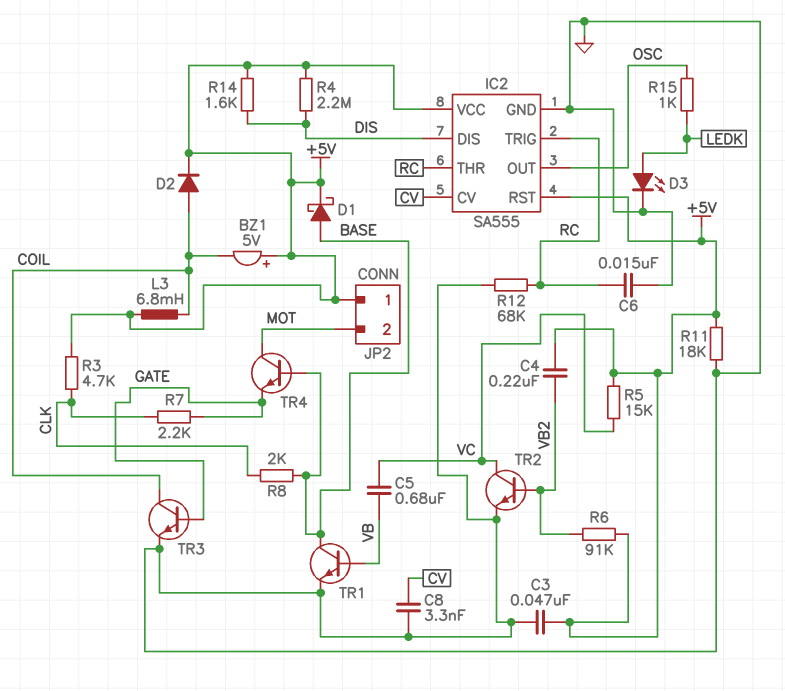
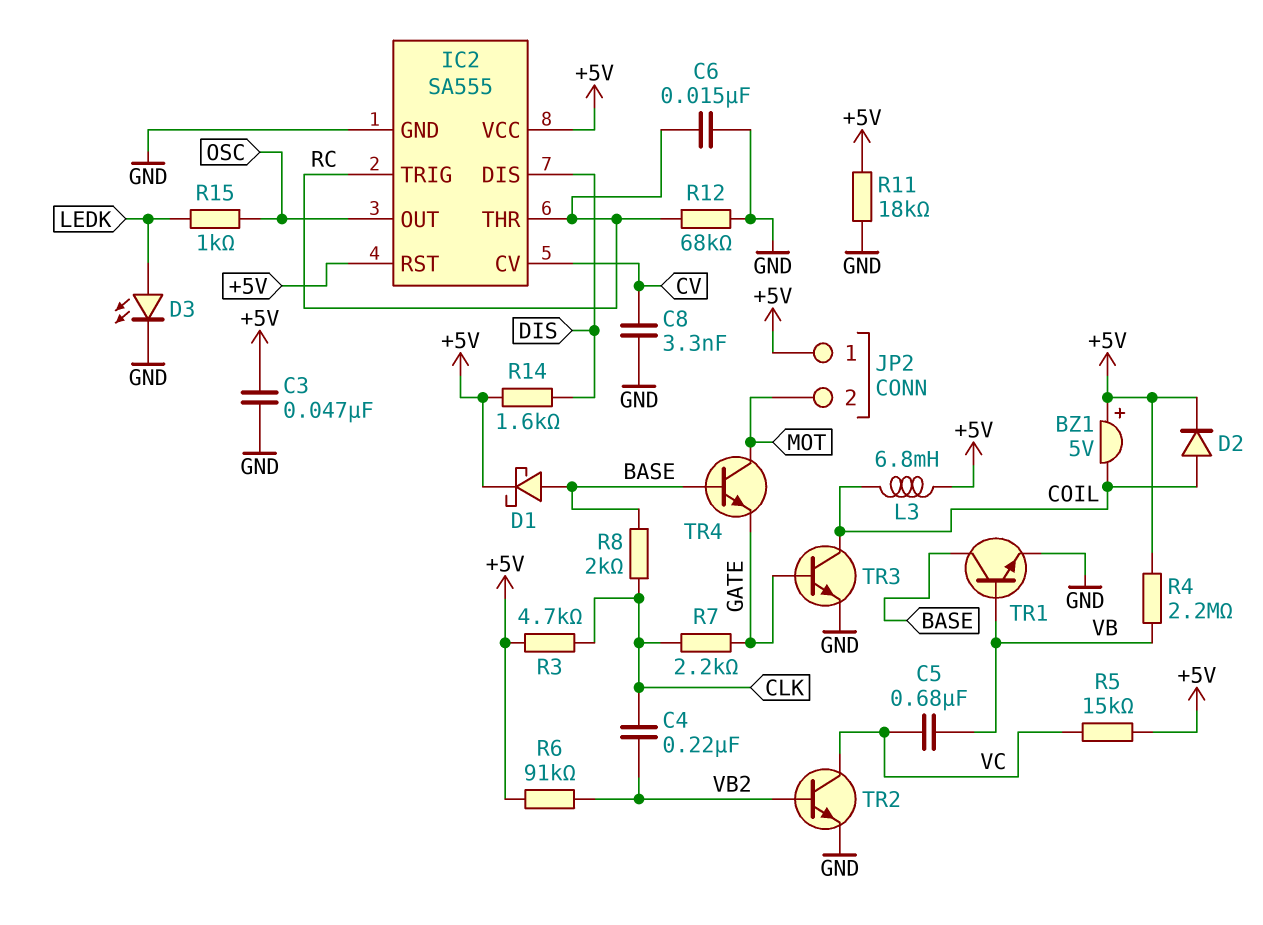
C4: 220nF (+5V, VB2) -> 220nF (CLK, VB2)
R4: 2.2M (+5V, DIS) -> 2.2M (+5V, VB)

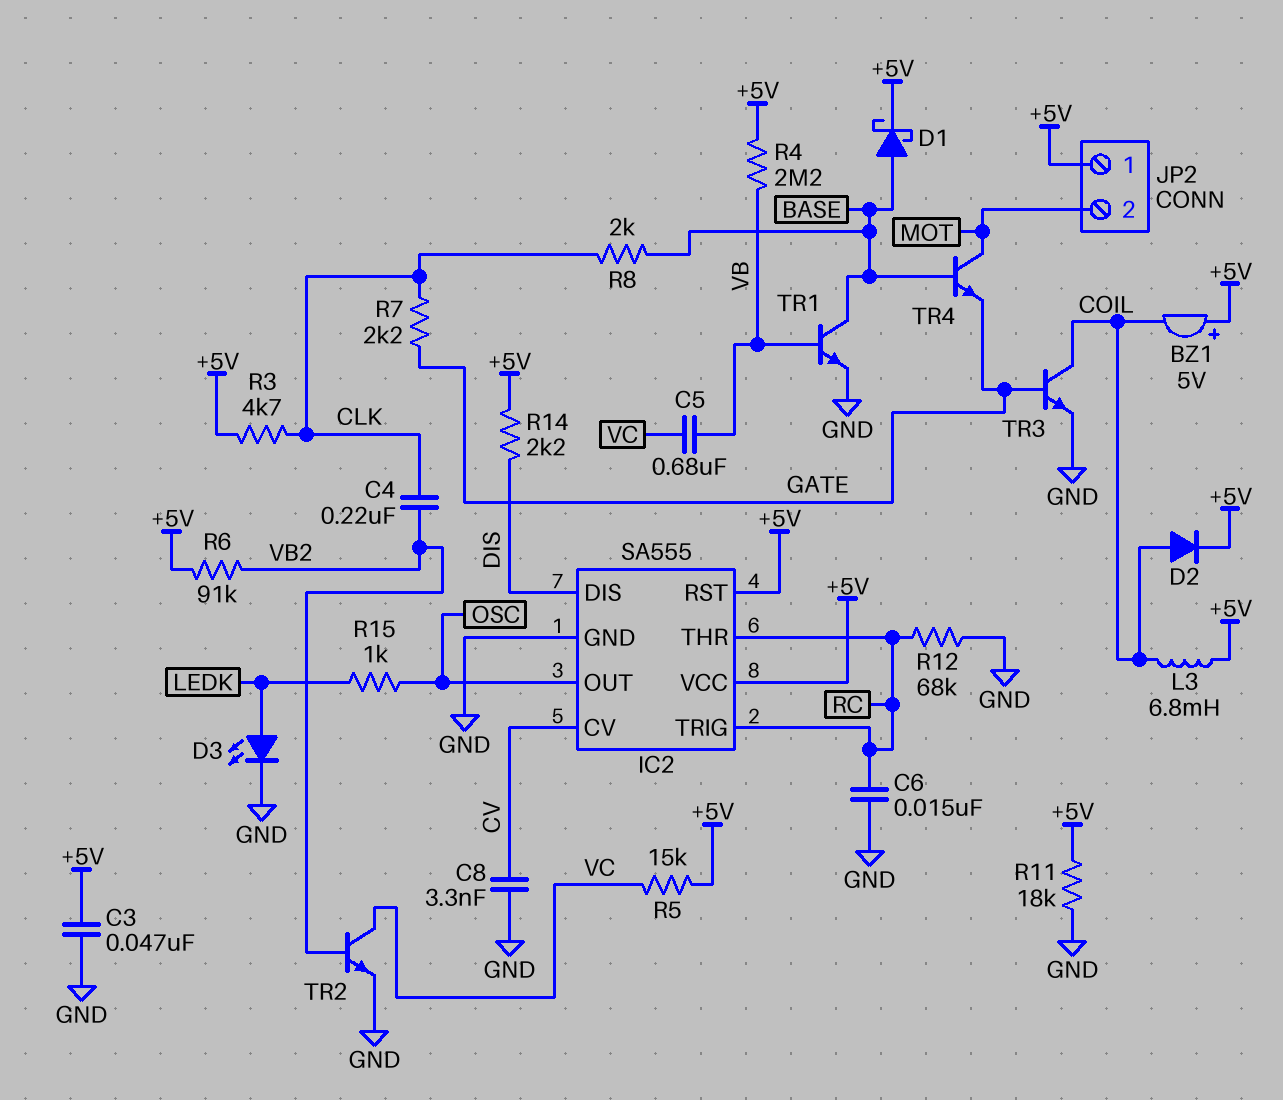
R14: 1.6k (+5V, DIS) -> 2.2k (+5V, DIS)

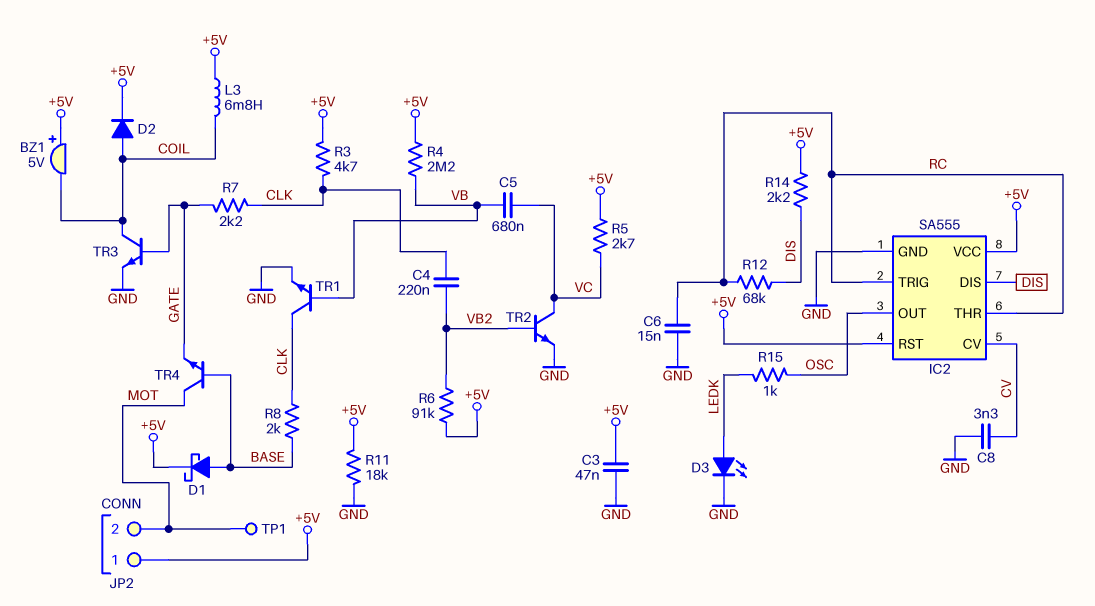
R5: 15k (+5V, VC) -> 2.7k (+5V, VC)
R12: 68k (GND, RC) -> 68k (DIS, RC)
TP1: none -> test point (MOT)
TR1: NPN (B VB, C BASE, E GND) -> NPN (B VB, C CLK, E GND)

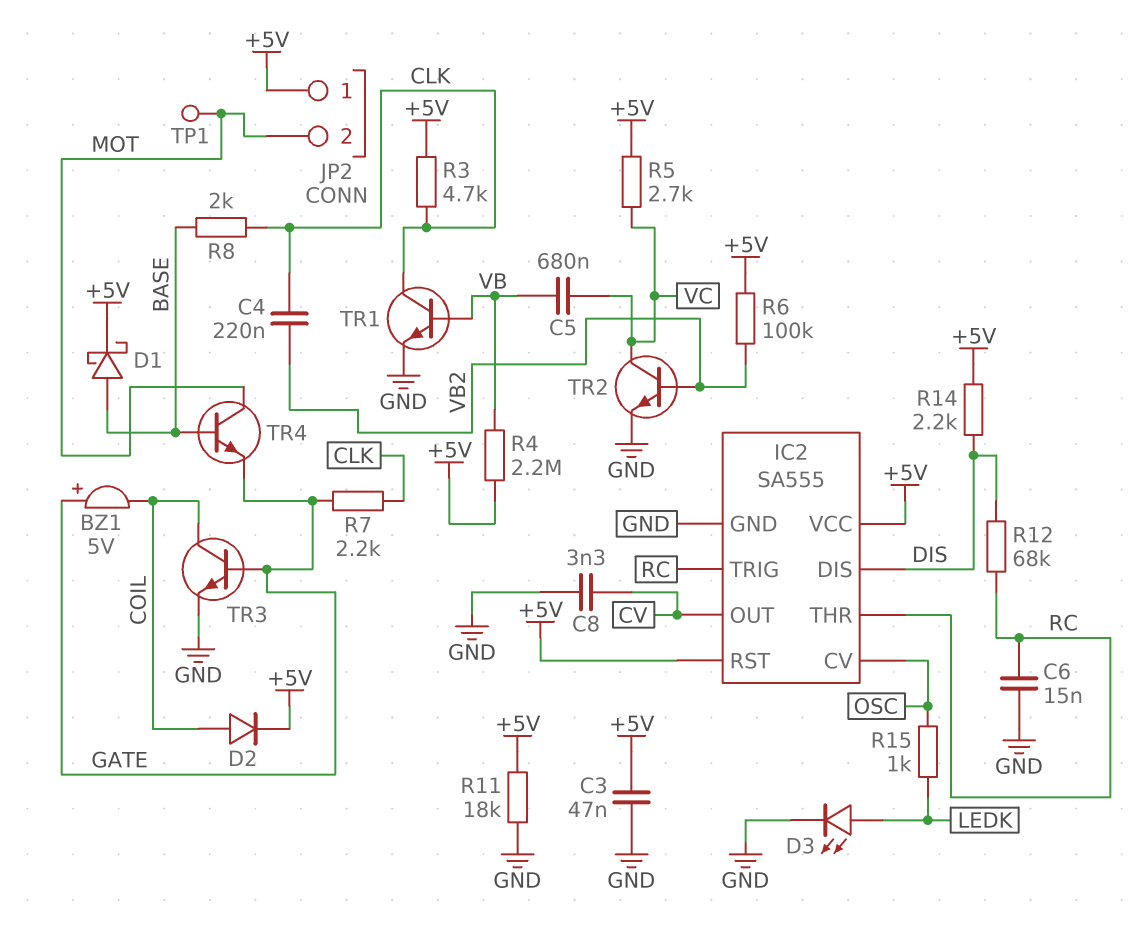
BZ1: buzzer 5V (plus +5V, minus COIL) -> buzzer 5V (plus GATE, minus COIL)
IC2 pin CV: CV -> OSC
IC2 pin OUT: OSC -> CV
L3: 6.8mH (+5V, COIL) -> none
R6: 91k (+5V, VB2) -> 100k (+5V, VB2)

